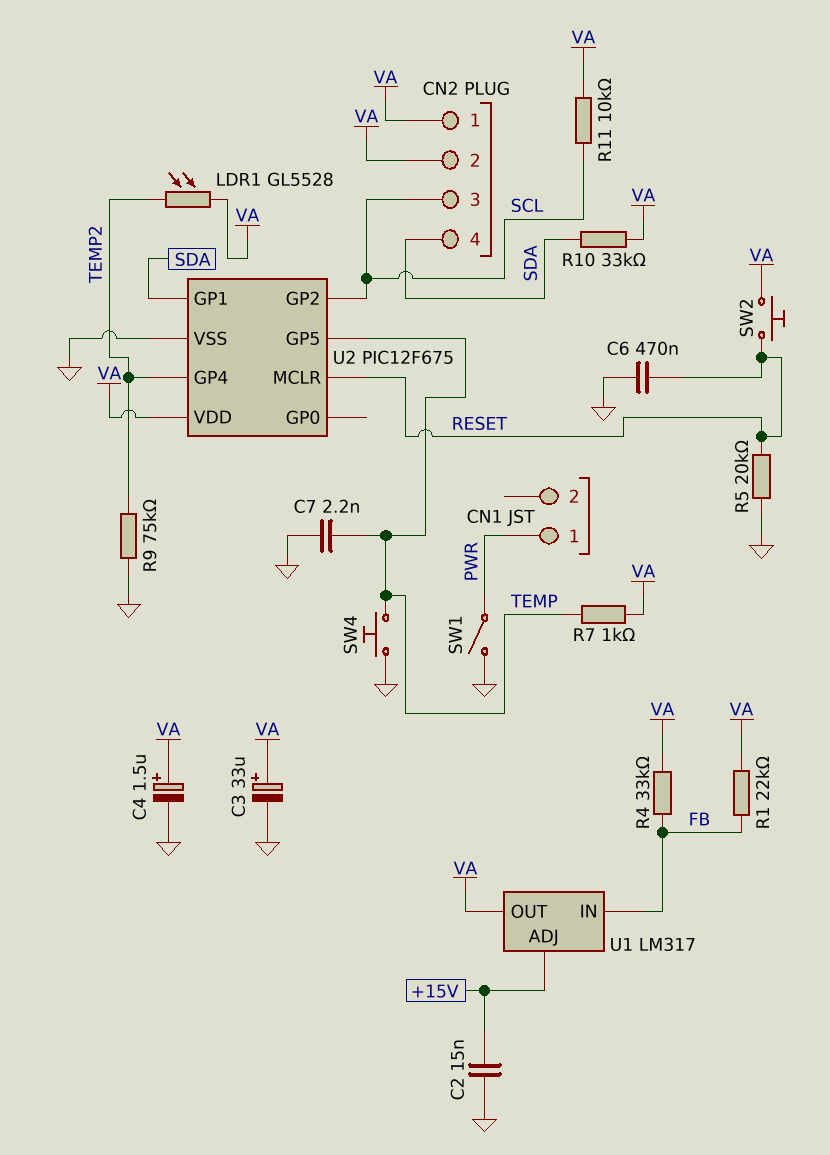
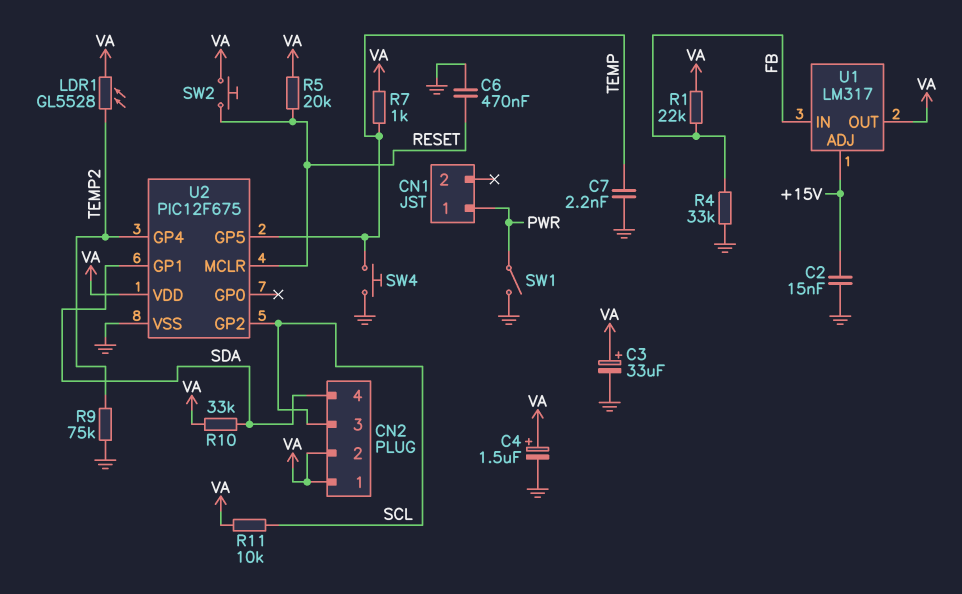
R4: 33k (FB, VA) -> 33k (FB, GND)
R5: 20k (GND, RESET) -> 20k (RESET, VA)

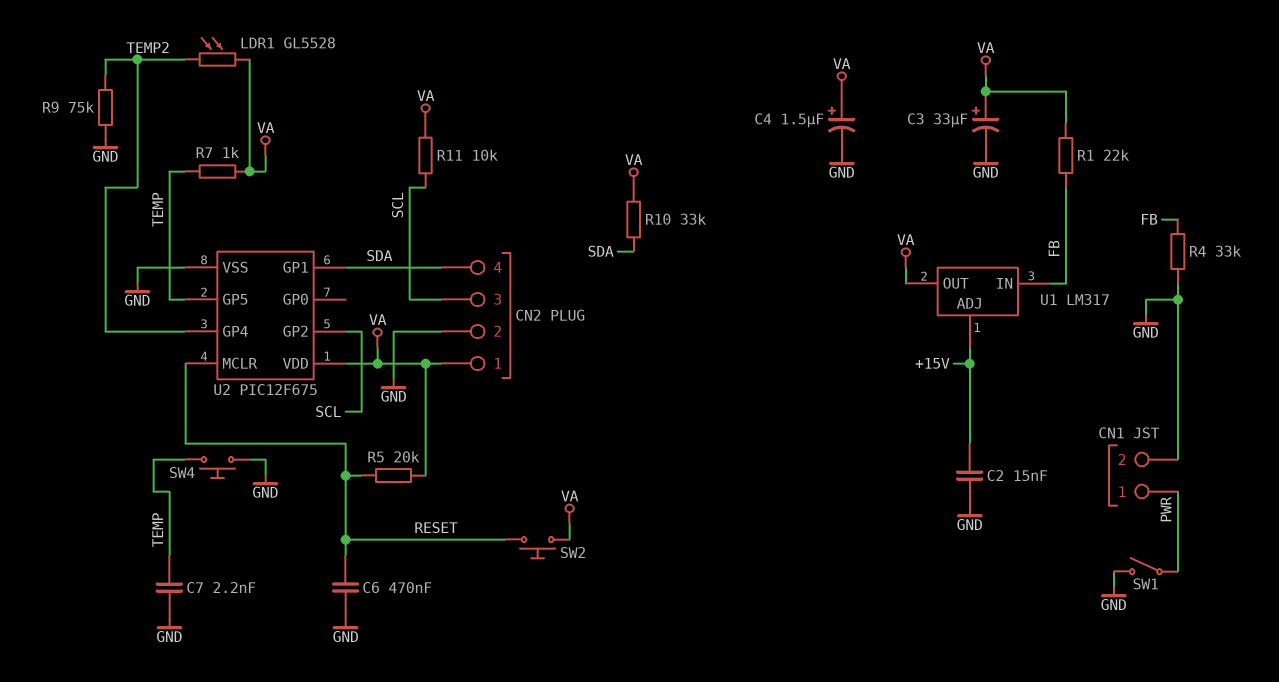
CN1 pin 2: none -> GND
CN2 pin 2: VA -> GND

